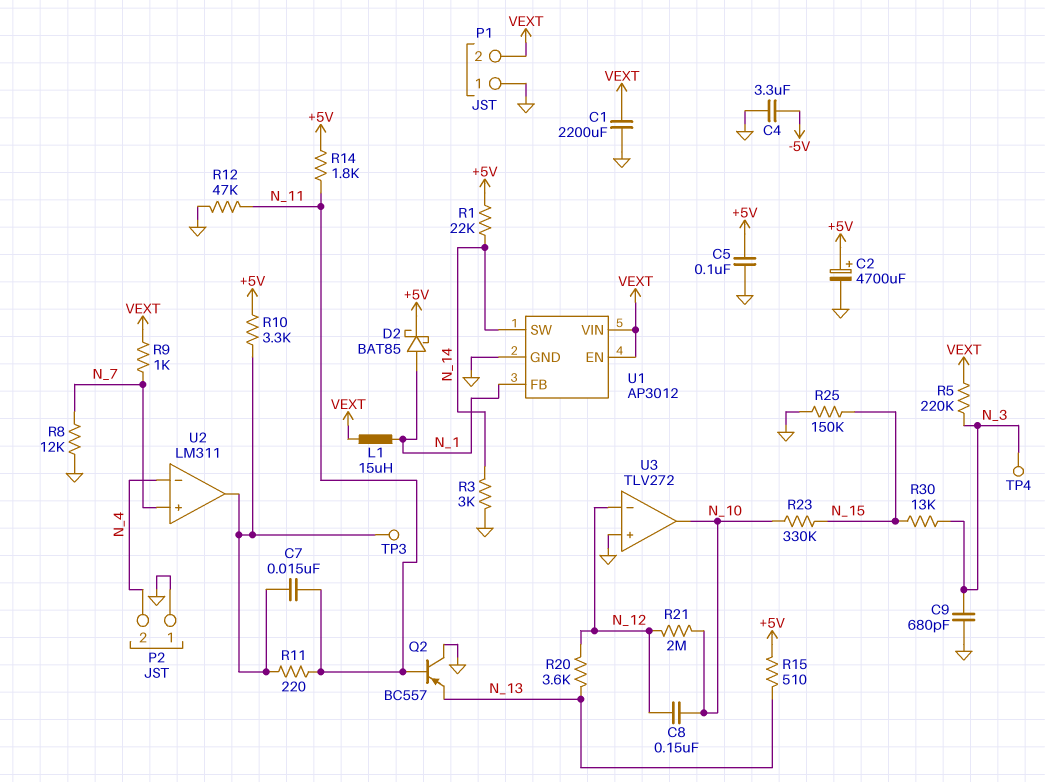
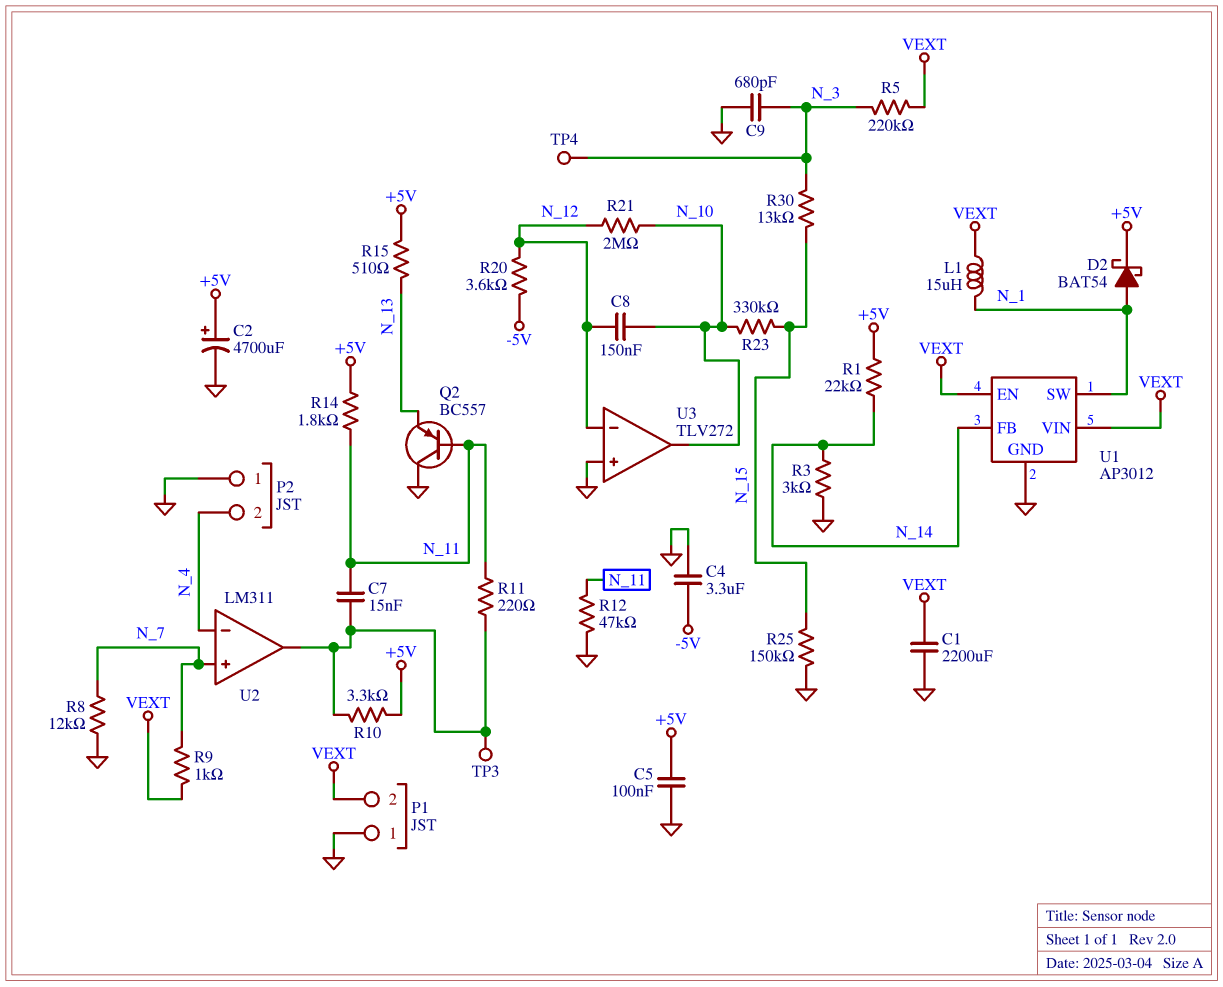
D2: schottky BAT85 (A N_1, K +5V) -> schottky BAT54 (A N_1, K +5V)
R20: 3.6k (N_12, N_13) -> 3.6k (-5V, N_12)
U1 pin FB: N_1 -> N_14
U1 pin SW: N_14 -> N_1

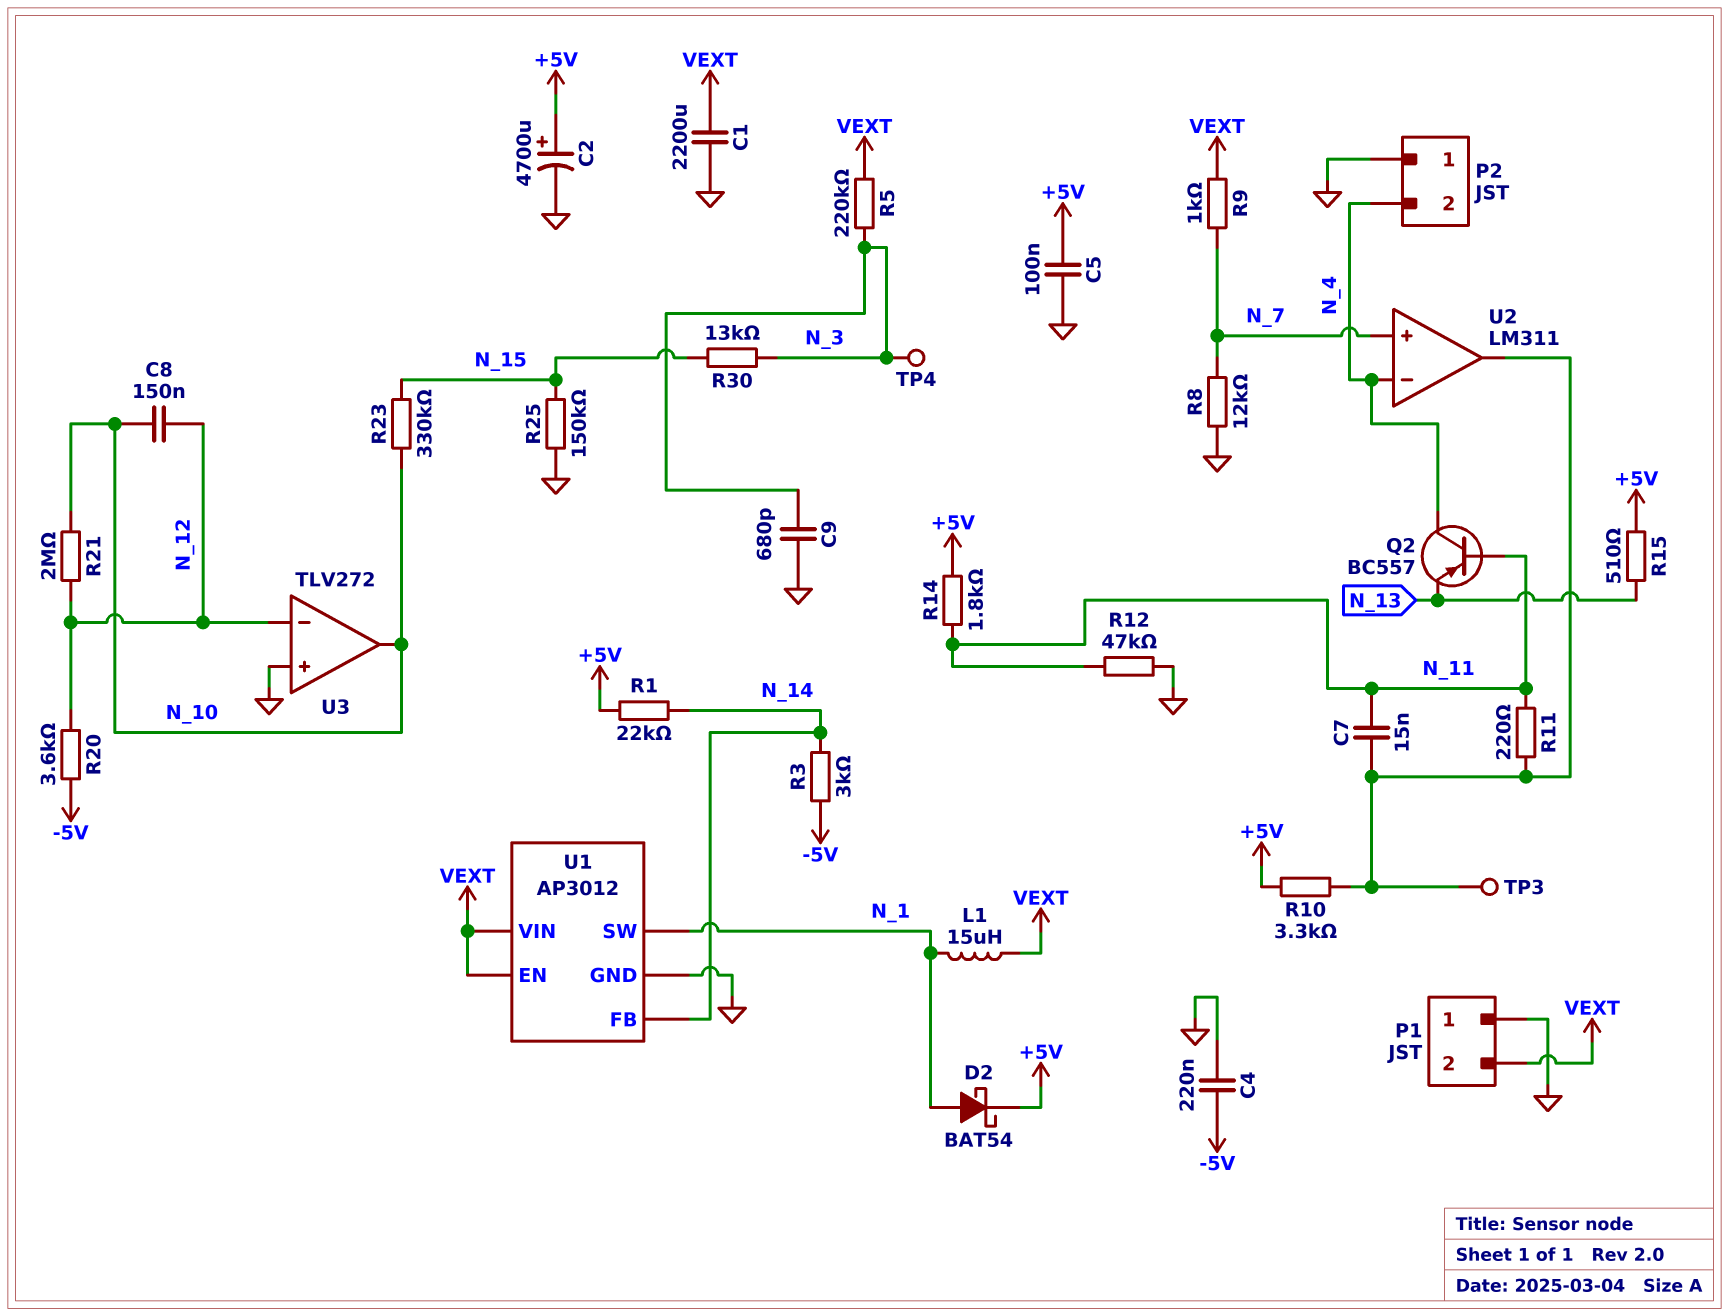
C4: 3.3uF (-5V, GND) -> 220nF (-5V, GND)
Q2: PNP BC557 (B N_11, C GND, E N_13) -> PNP BC557 (B N_11, C N_4, E N_13)
R3: 3k (GND, N_14) -> 3k (-5V, N_14)

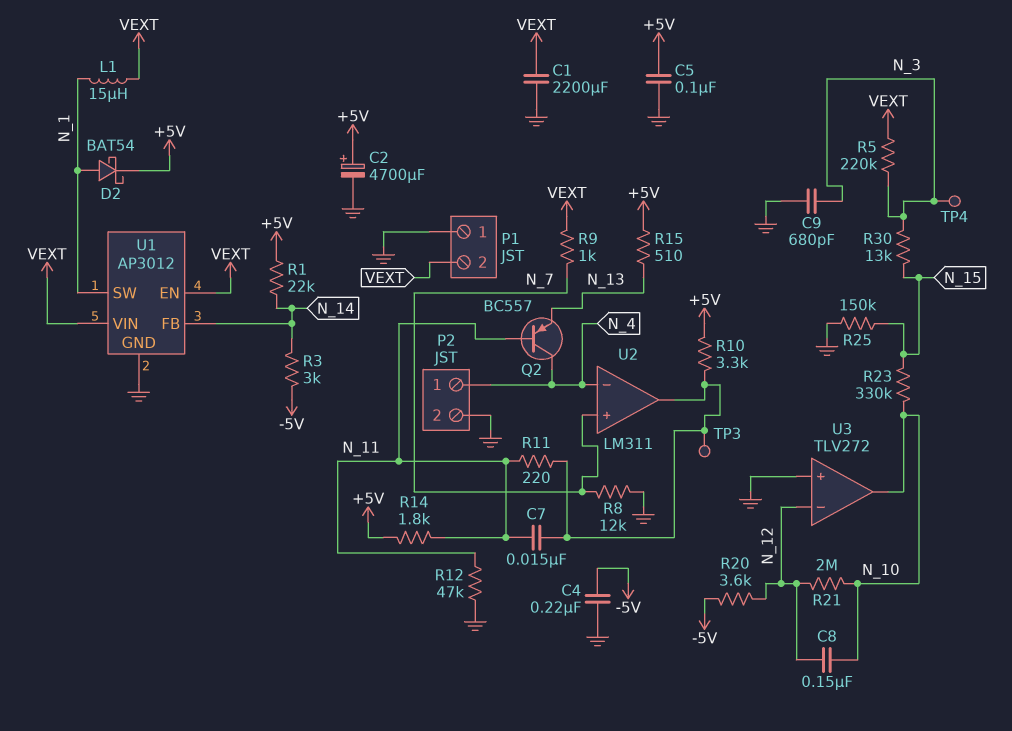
P2 pin 1: GND -> N_4
P2 pin 2: N_4 -> GND

